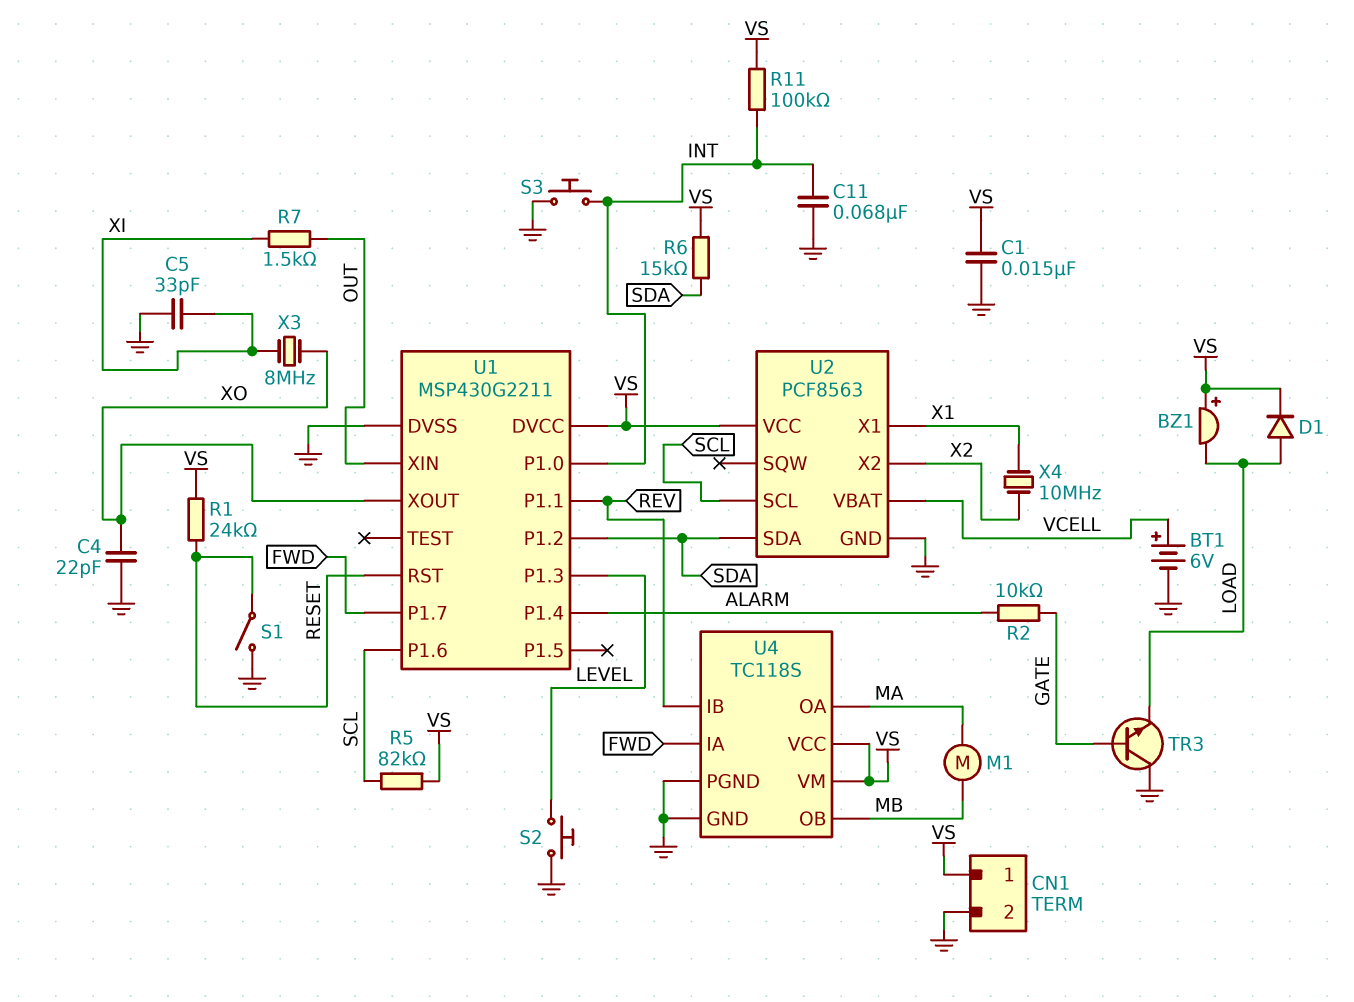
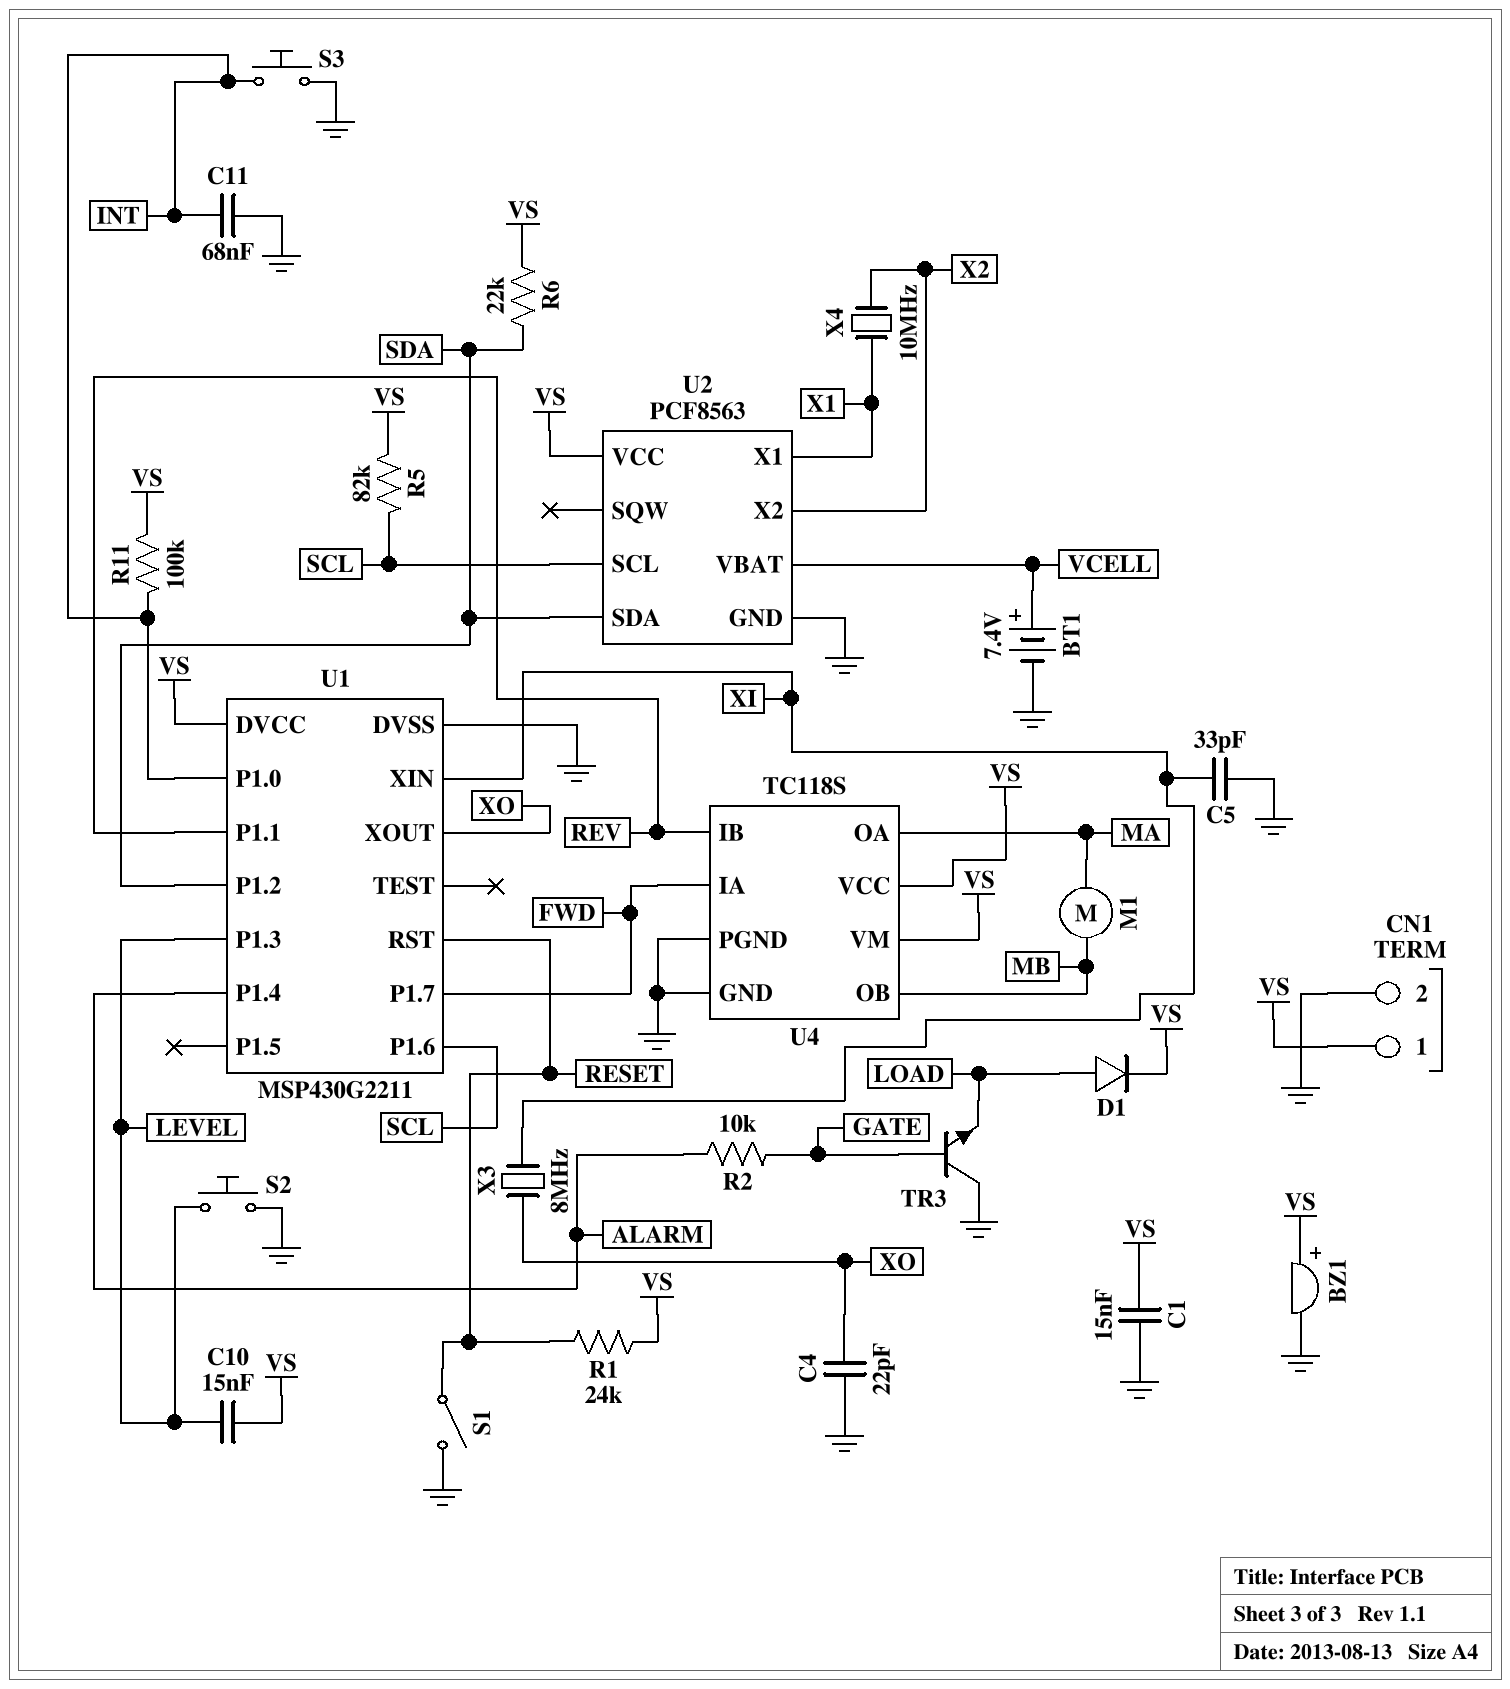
BT1: 6V (plus VCELL, minus GND) -> 7.4V (plus VCELL, minus GND)
BZ1: buzzer (plus VS, minus LOAD) -> buzzer (plus VS, minus GND)
C10: none -> 15nF (LEVEL, VS)
R6: 15k (SDA, VS) -> 22k (SDA, VS)
R7: 1.5k (OUT, XI) -> none
U1 pin XIN: OUT -> XI

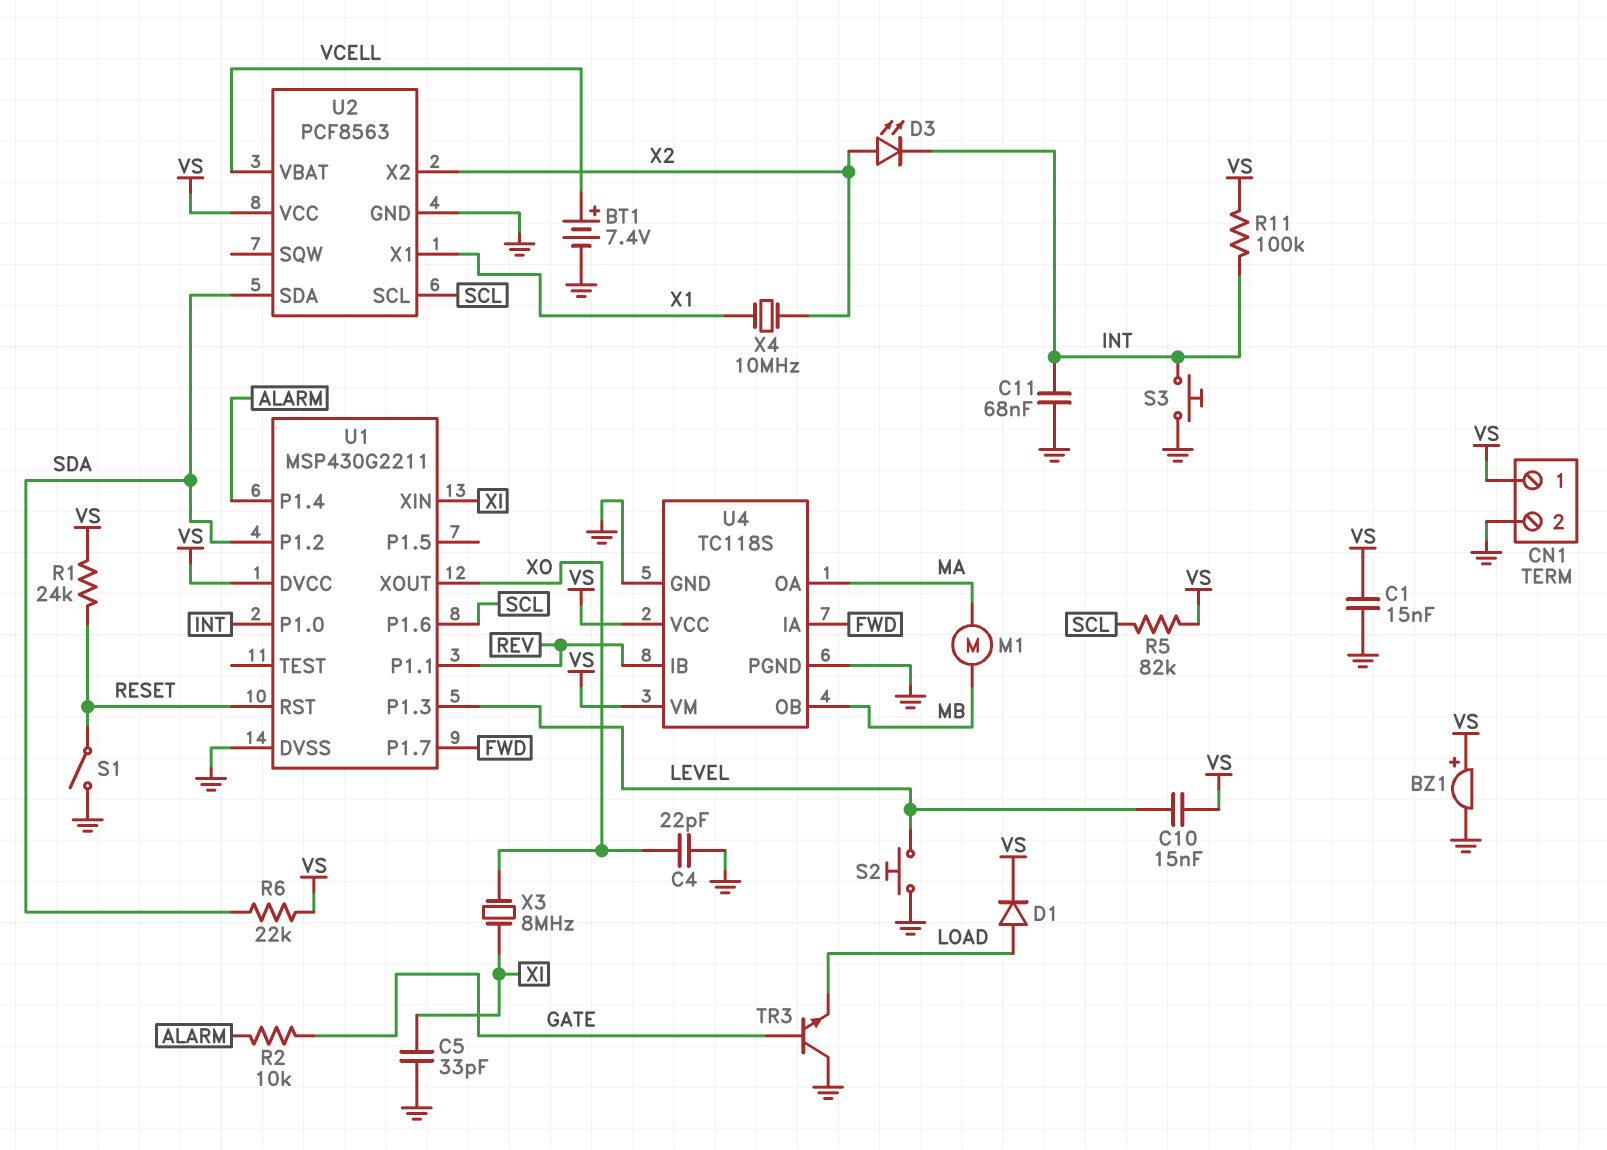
D3: none -> LED (A X2, K INT)

